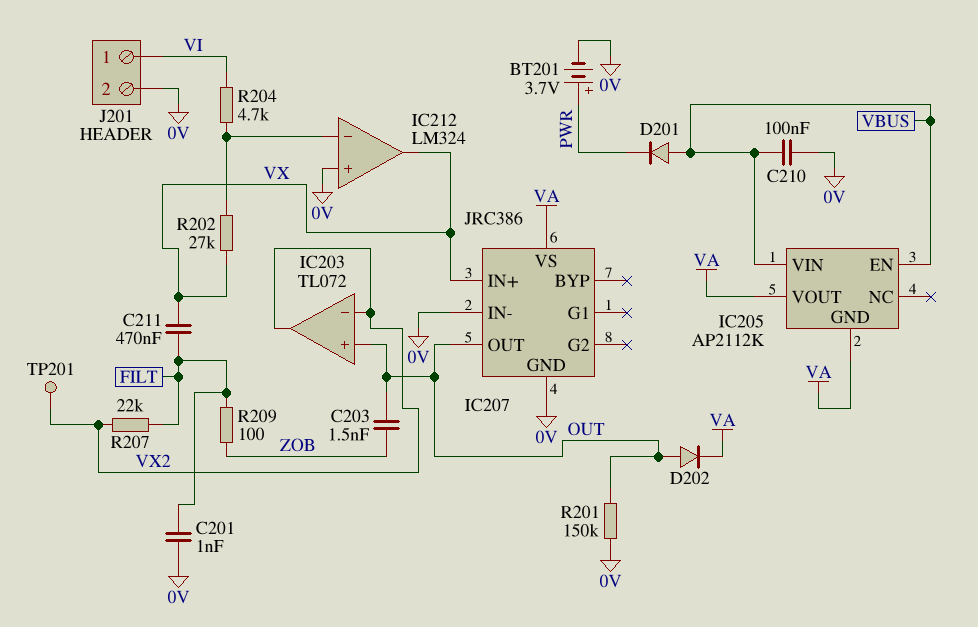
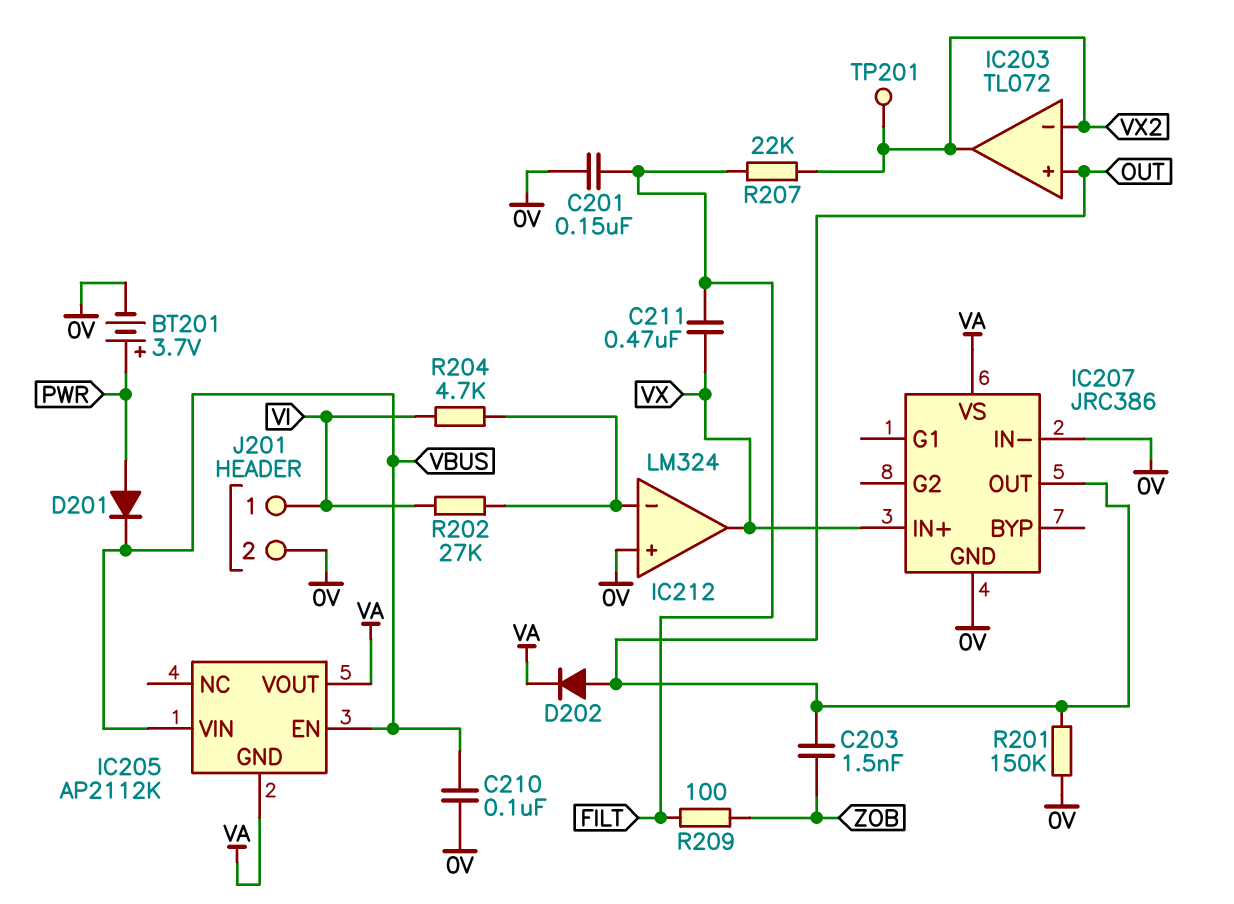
C201: 1nF (0V, FILT) -> 150nF (0V, FILT)
D201: diode (A VBUS, K PWR) -> diode (A PWR, K VBUS)
R202: 27k (IC212/in-, VX) -> 27k (IC212/in-, VI)

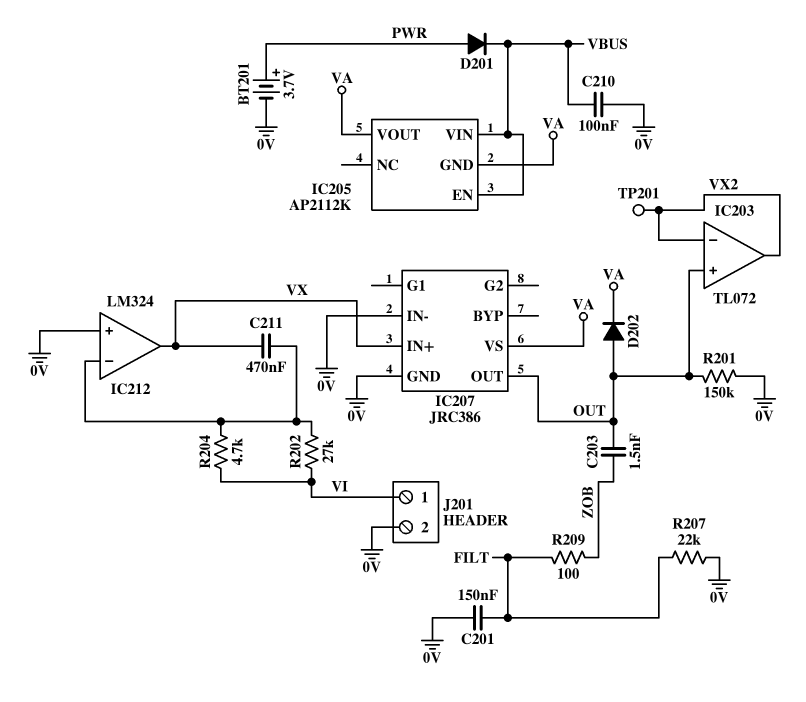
C211: 470nF (FILT, VX) -> 470nF (IC212/in-, VX)
R207: 22k (FILT, VX2) -> 22k (0V, FILT)

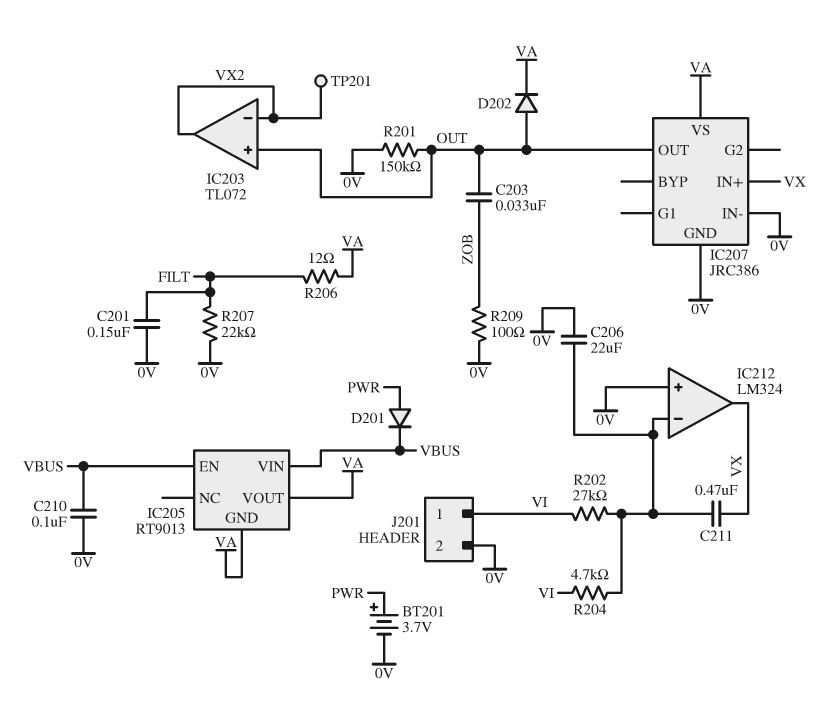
C203: 1.5nF (OUT, ZOB) -> 33nF (OUT, ZOB)
C206: none -> 22uF (0V, IC212/in-)
IC205: AP2112K -> RT9013
R206: none -> 12 (FILT, VA)
R209: 100 (FILT, ZOB) -> 100 (0V, ZOB)

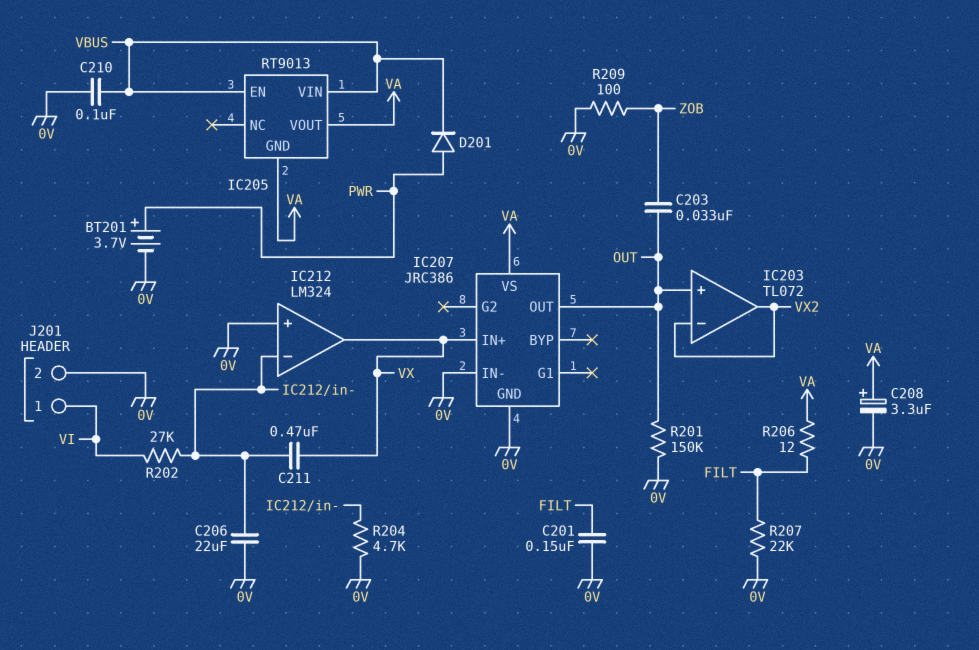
C208: none -> 3.3uF (plus VA, minus 0V)
D202: diode (A OUT, K VA) -> none
R204: 4.7k (IC212/in-, VI) -> 4.7k (0V, IC212/in-)
TP201: test point (VX2) -> none

